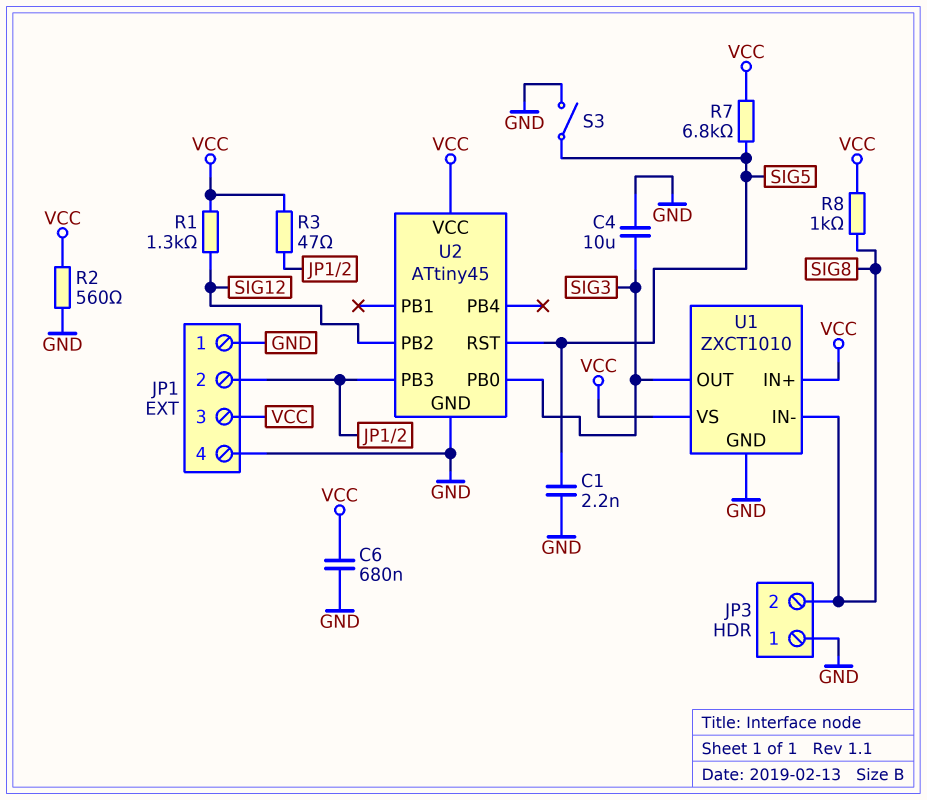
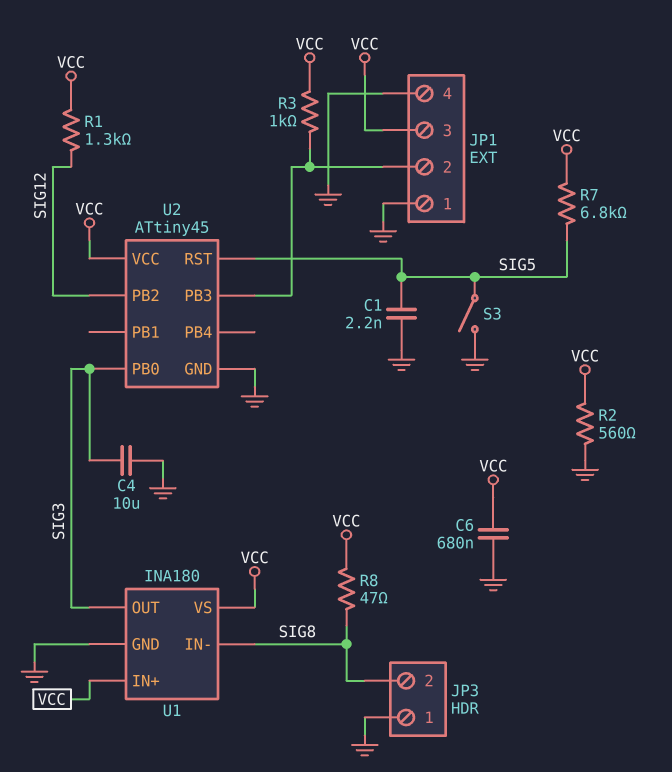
R3: 47 (JP1/2, VCC) -> 1k (JP1/2, VCC)
R8: 1k (SIG8, VCC) -> 47 (SIG8, VCC)
U1: ZXCT1010 -> INA180

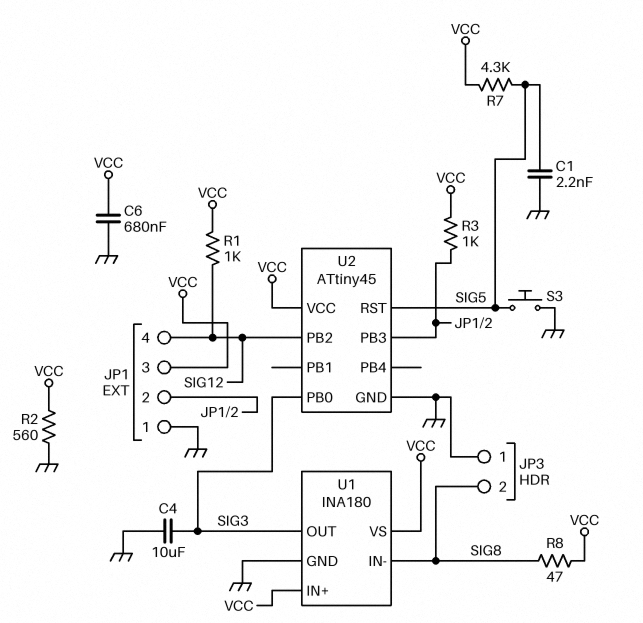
JP1 pin 4: GND -> SIG12
R1: 1.3k (SIG12, VCC) -> 1k (SIG12, VCC)
R7: 6.8k (SIG5, VCC) -> 4.3k (SIG5, VCC)
S3: switch (GND, SIG5) -> button (GND, SIG5)

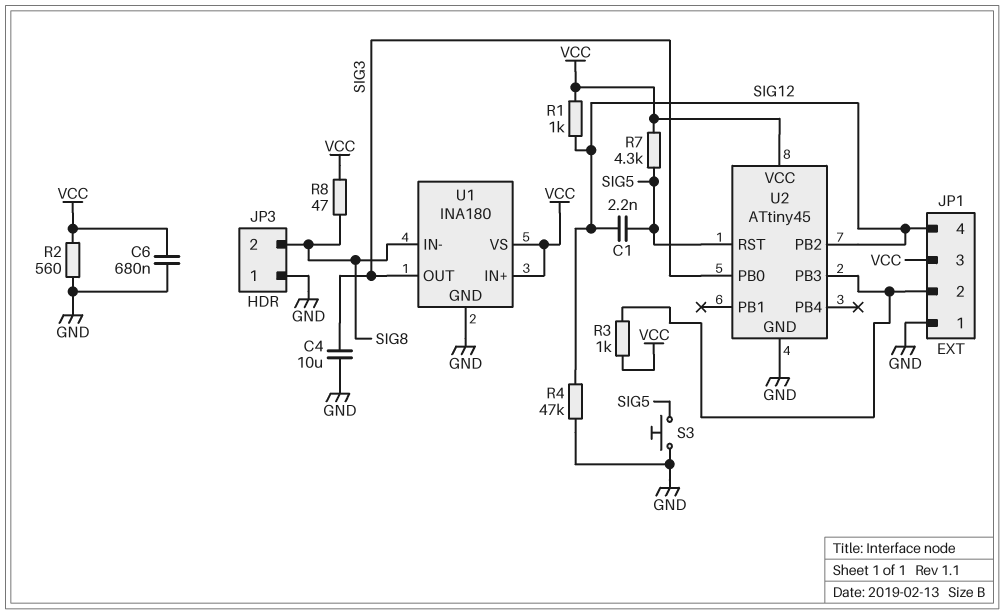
C1: 2.2nF (GND, SIG5) -> 2.2nF (SIG5, SIG12)
R4: none -> 47k (GND, SIG12)

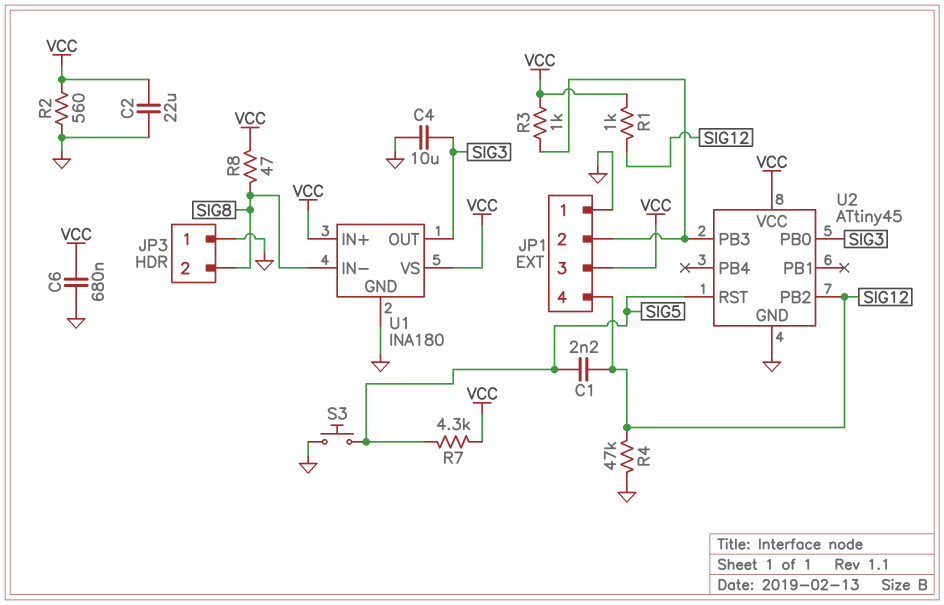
C2: none -> 22uF (GND, VCC)

